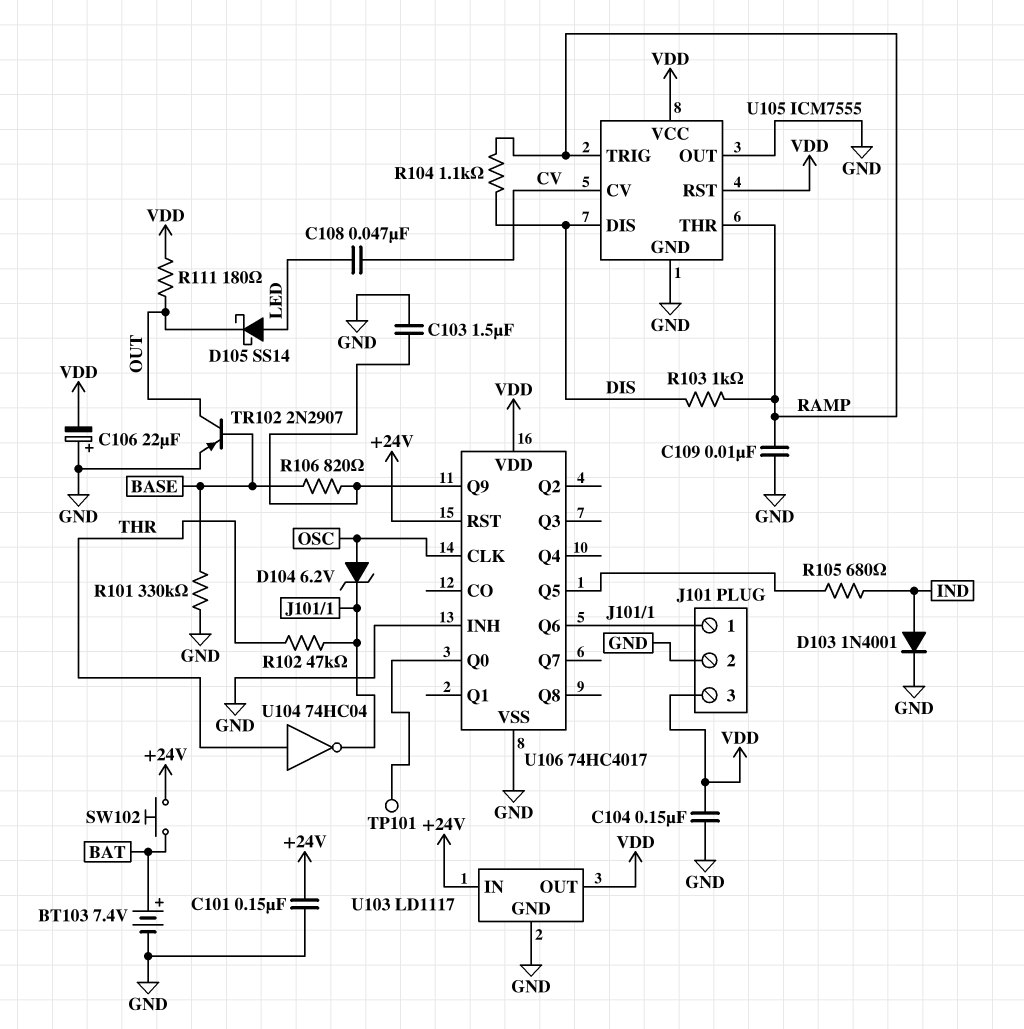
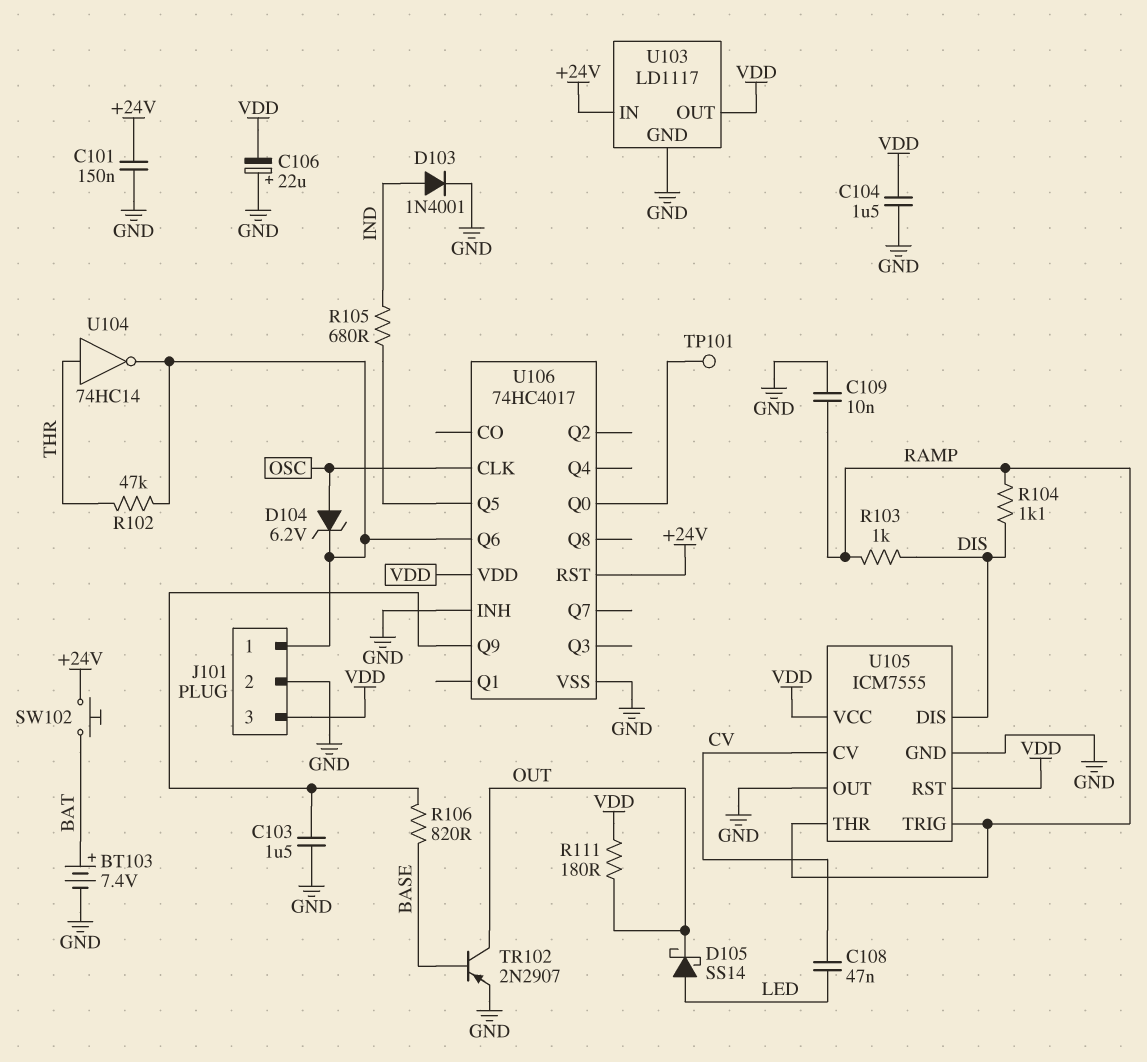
C104: 150nF (GND, VDD) -> 1.5uF (GND, VDD)
R101: 330k (BASE, GND) -> none
U104: NOT 74HC04 (in THR, out J101/1) -> NOT 74HC14 (in THR, out J101/1)

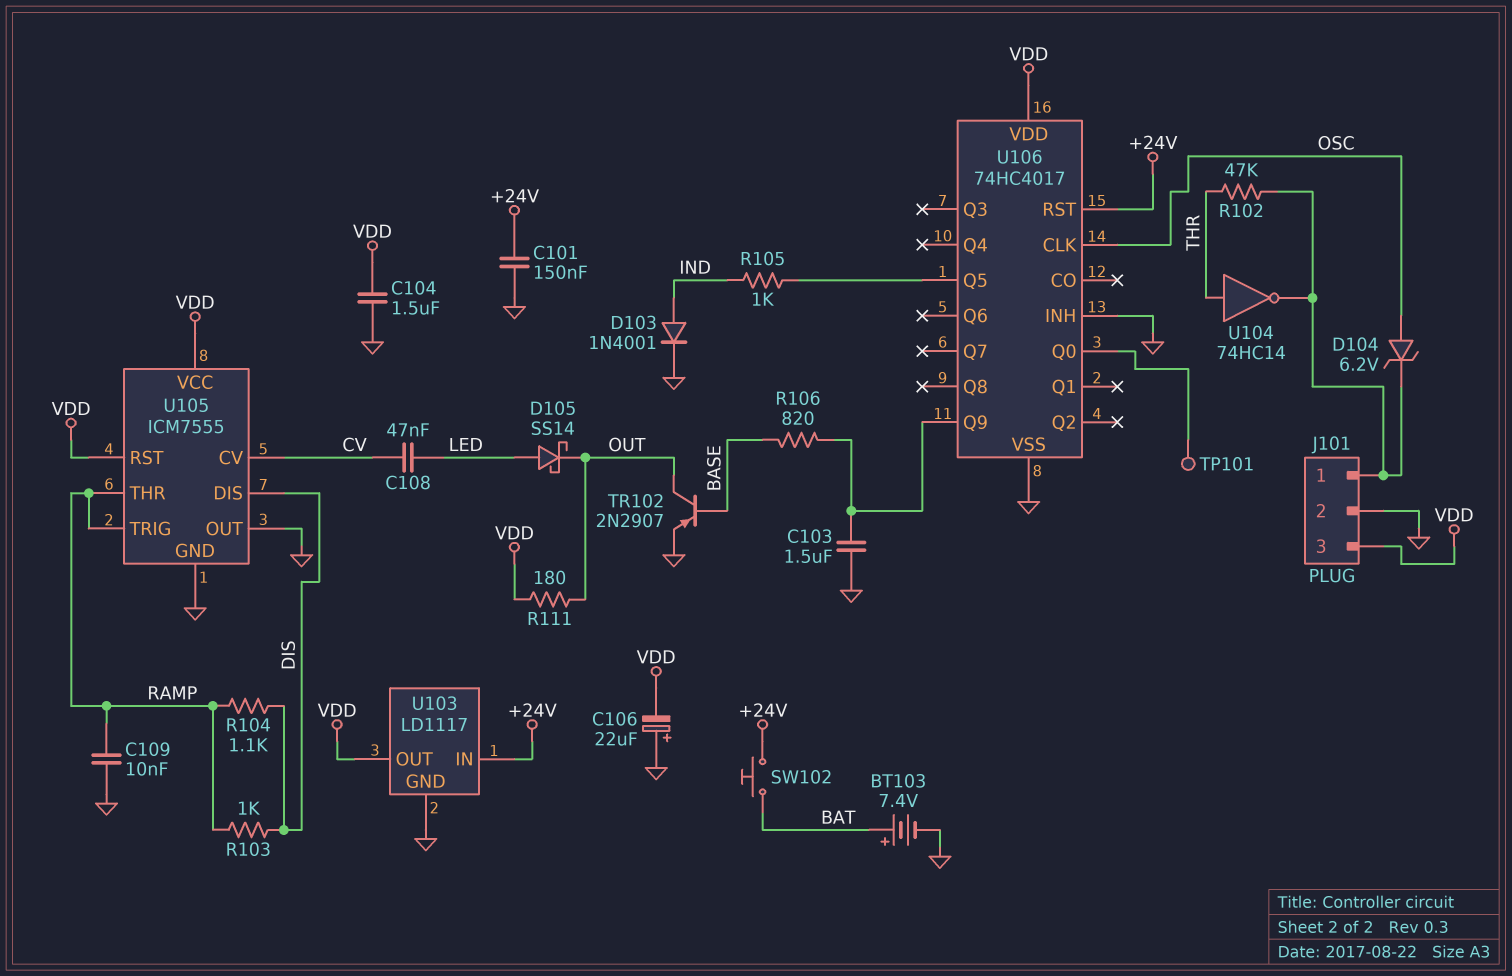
R105: 680 (IND, U106/Q5) -> 1k (IND, U106/Q5)
U106 pin Q6: J101/1 -> none

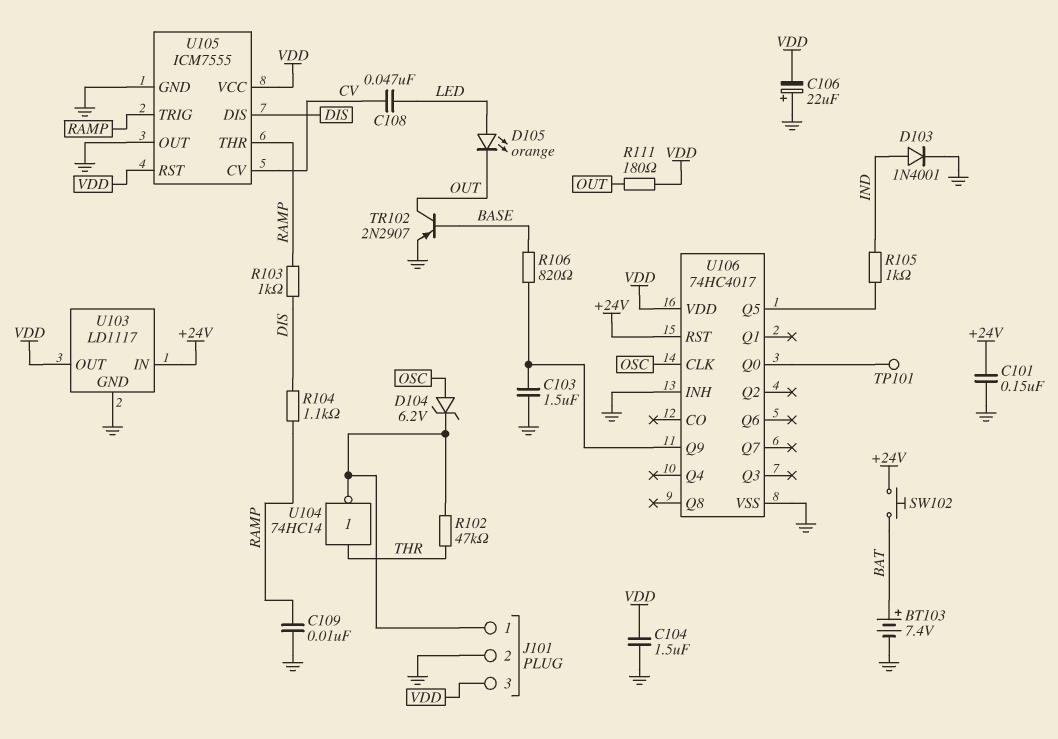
D105: schottky SS14 (A LED, K OUT) -> LED orange (A LED, K OUT)

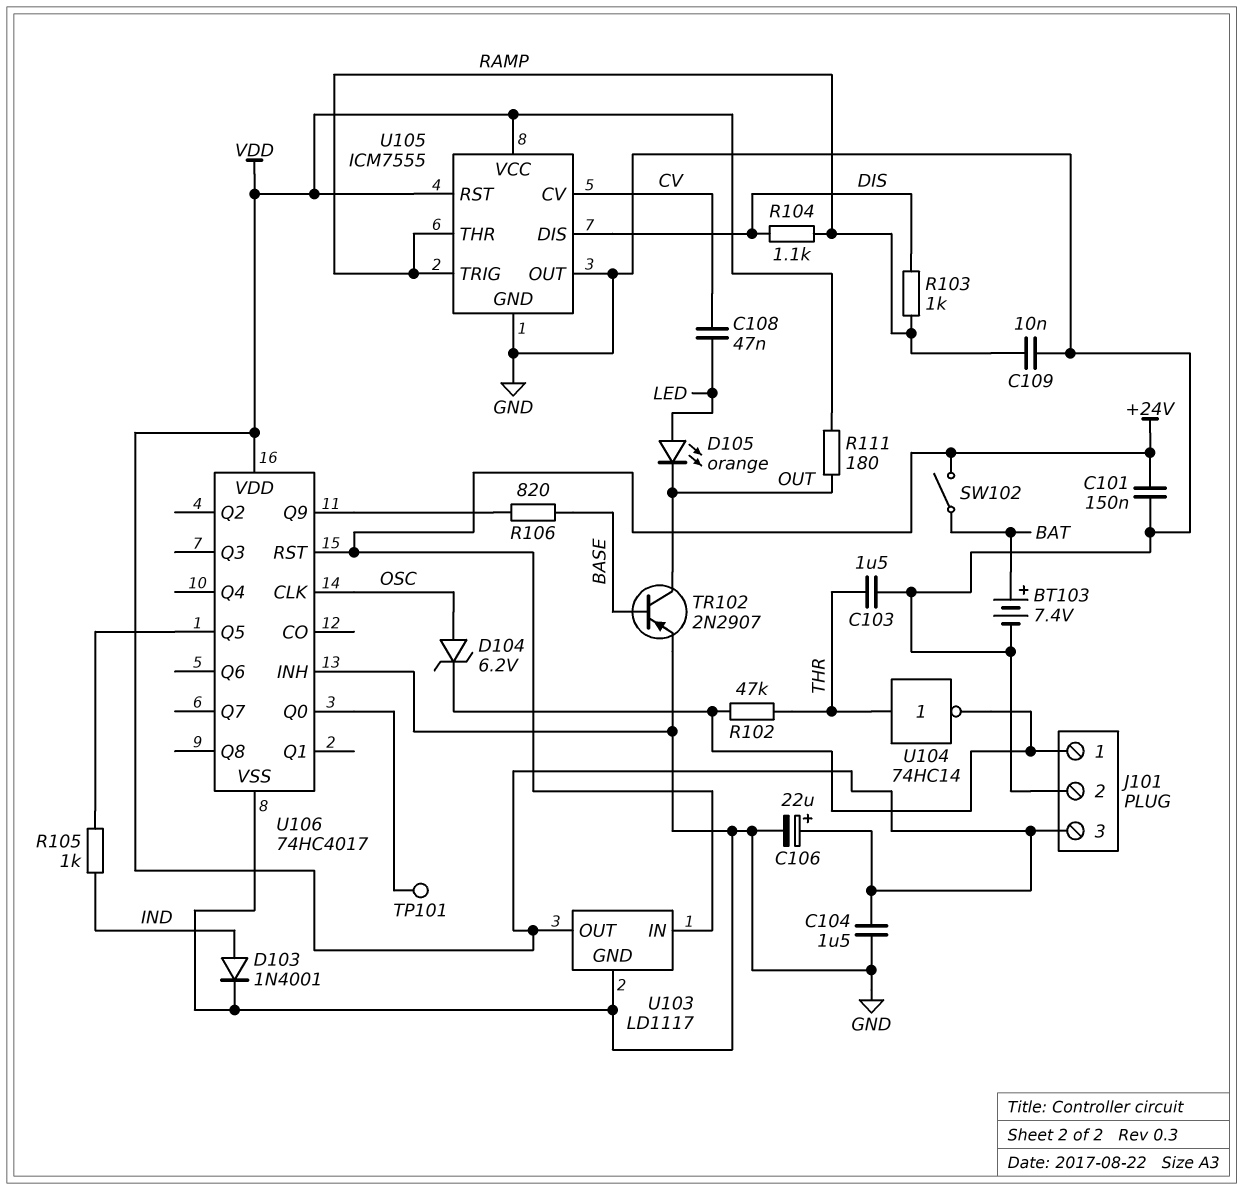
C103: 1.5uF (GND, U106/Q9) -> 1.5uF (GND, THR)
C106: 22uF (plus GND, minus VDD) -> 22uF (plus VDD, minus GND)
SW102: button (+24V, BAT) -> switch (+24V, BAT)

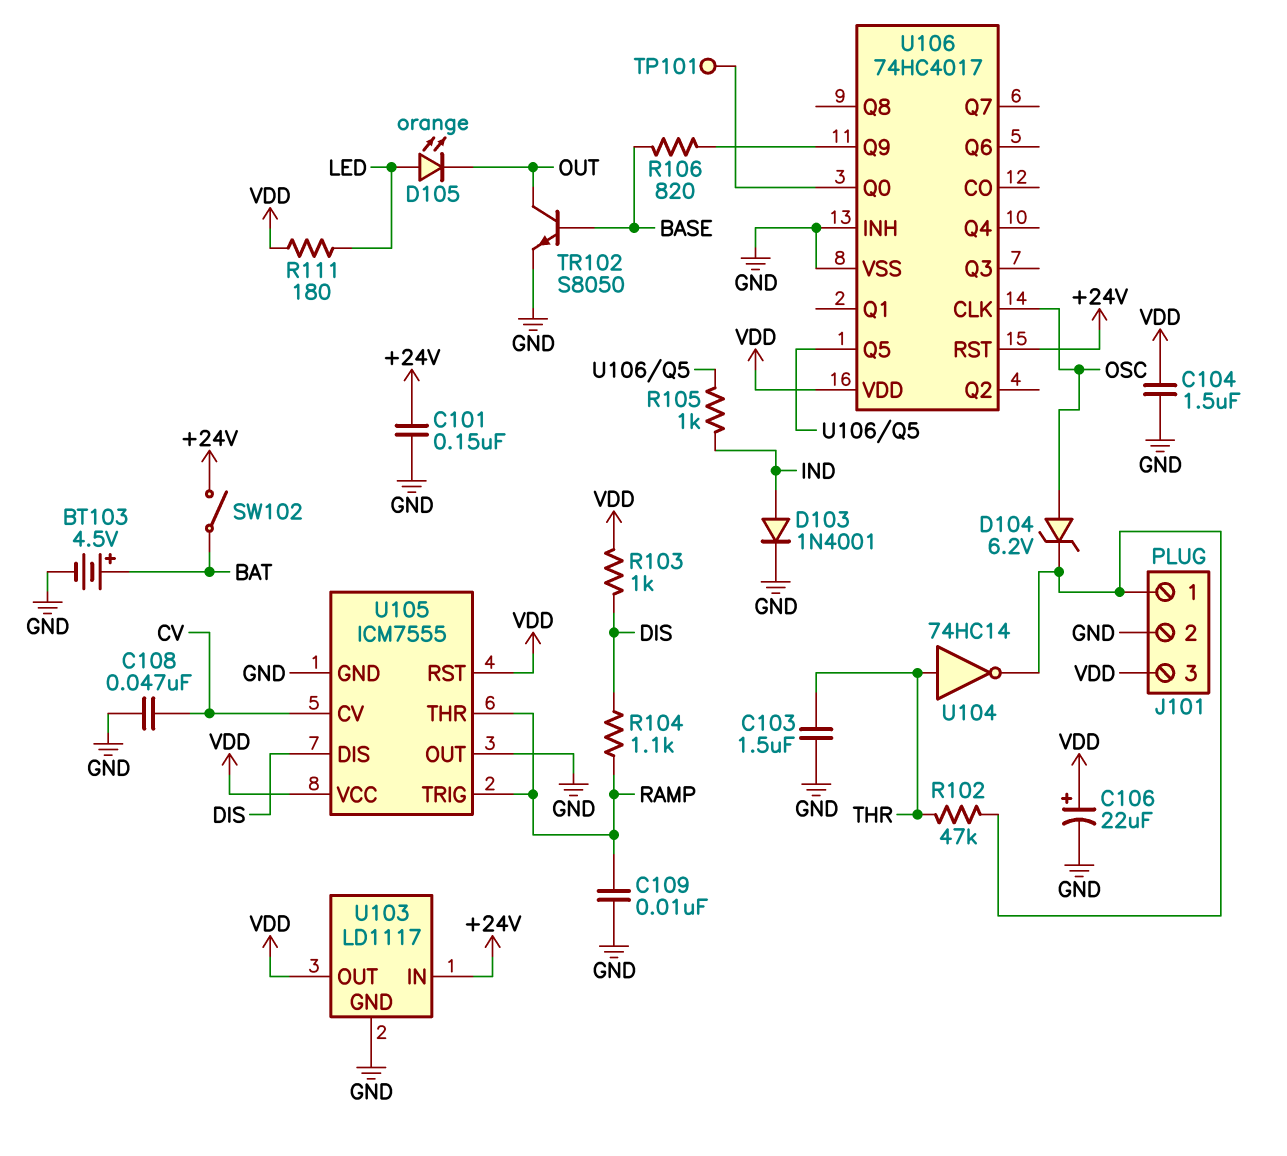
BT103: 7.4V (plus BAT, minus GND) -> 4.5V (plus BAT, minus GND)
C108: 47nF (CV, LED) -> 47nF (CV, GND)
R103: 1k (DIS, RAMP) -> 1k (DIS, VDD)
R111: 180 (OUT, VDD) -> 180 (LED, VDD)
TR102: PNP 2N2907 (B BASE, C OUT, E GND) -> NPN S8050 (B BASE, C OUT, E GND)

